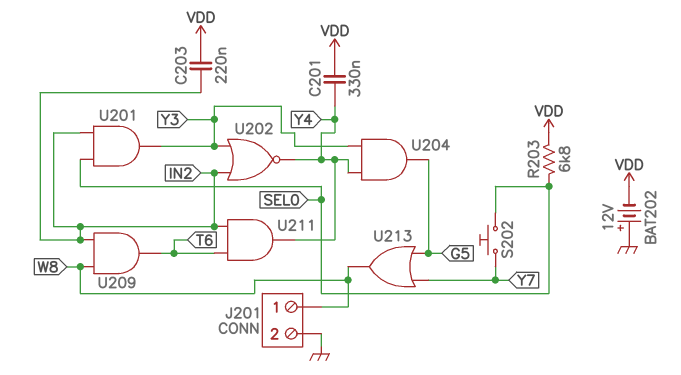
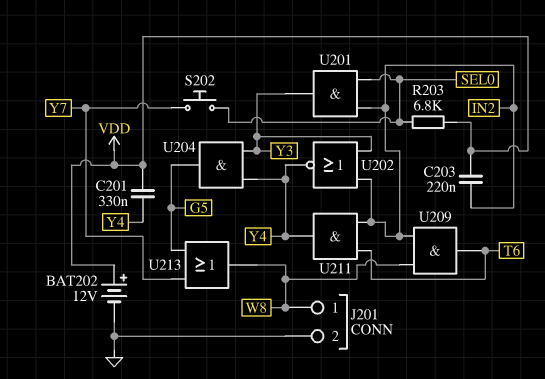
BAT202: 12V (plus GND, minus VDD) -> 12V (plus VDD, minus GND)

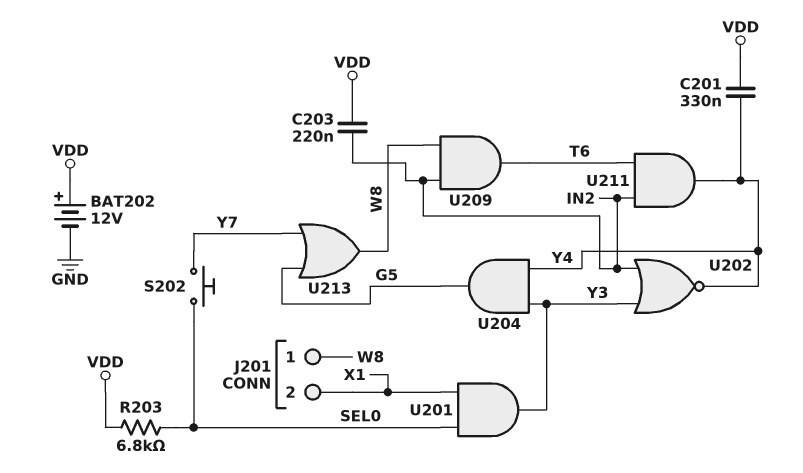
J201 pin 2: GND -> X1
U201: AND (in IN2, in SEL0, out Y3) -> AND (in SEL0, in X1, out Y3)

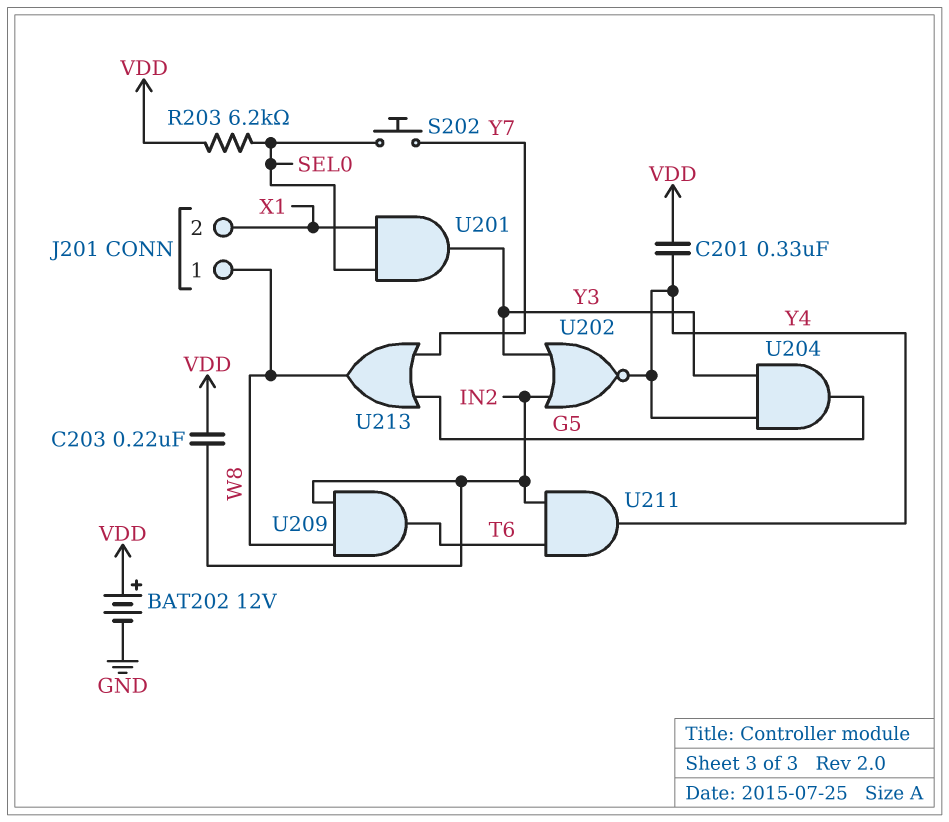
R203: 6.8k (SEL0, VDD) -> 6.2k (SEL0, VDD)

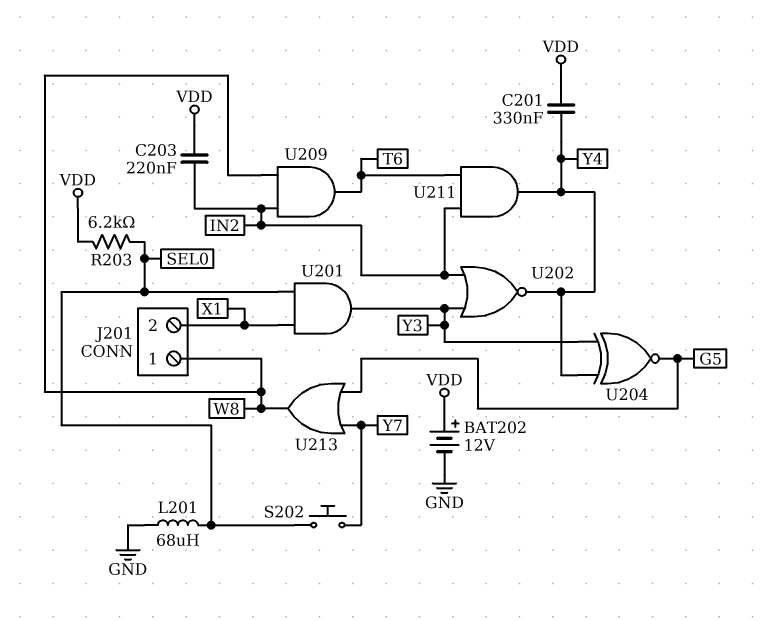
L201: none -> 68uH (GND, SEL0)
U204: AND (in Y3, in Y4, out G5) -> XNOR (in Y3, in Y4, out G5)

